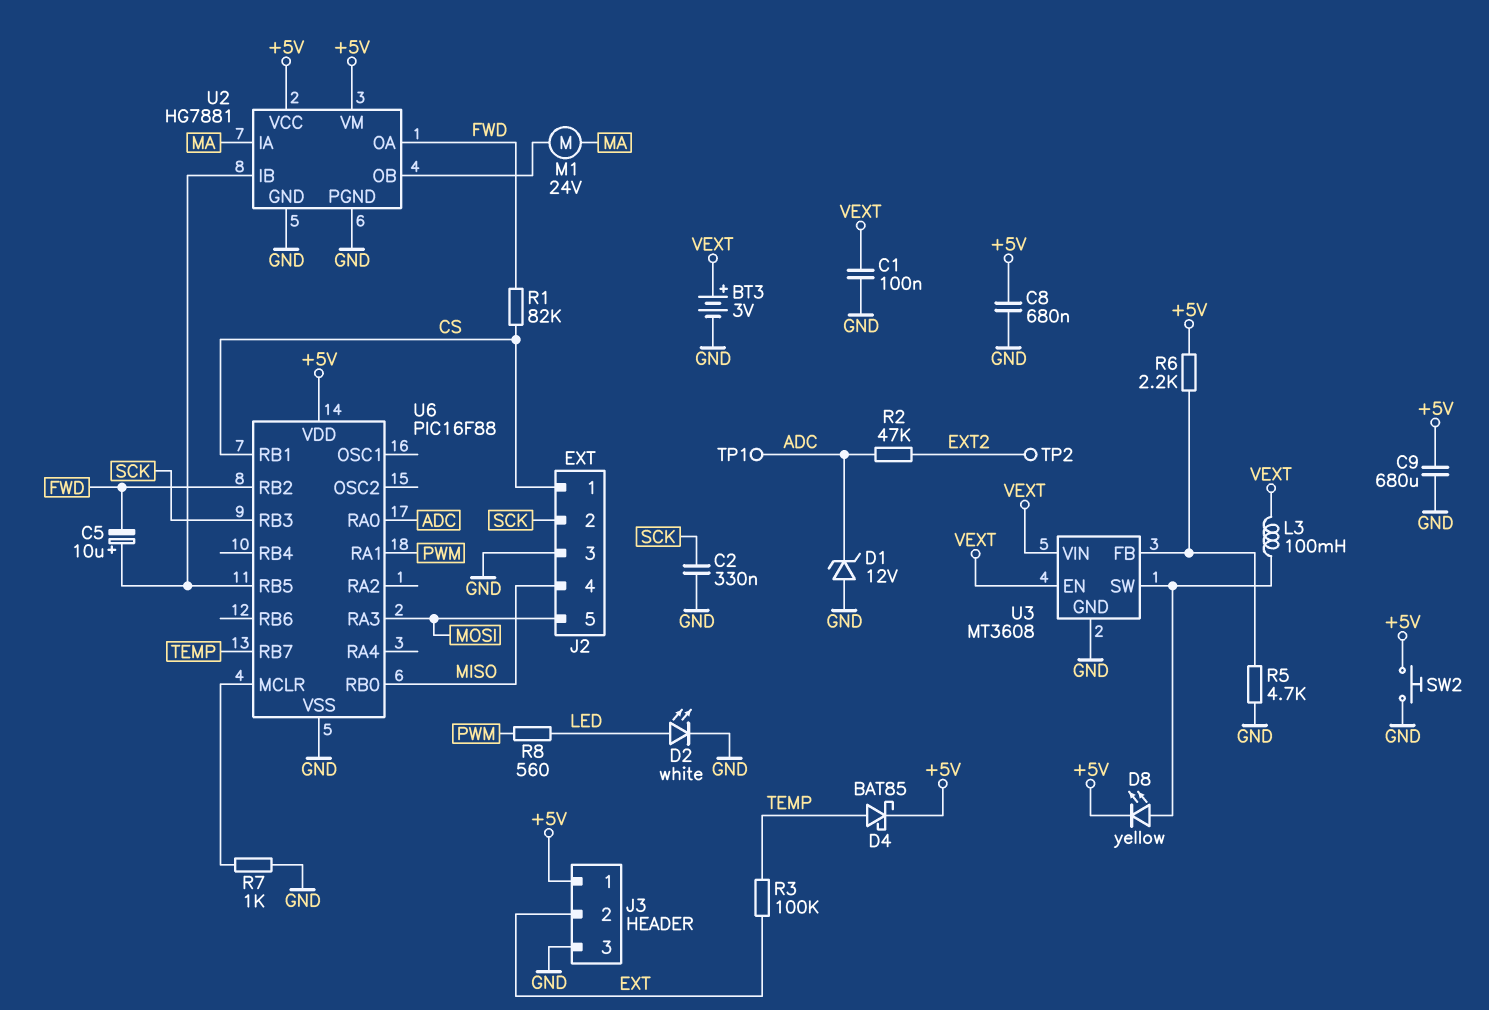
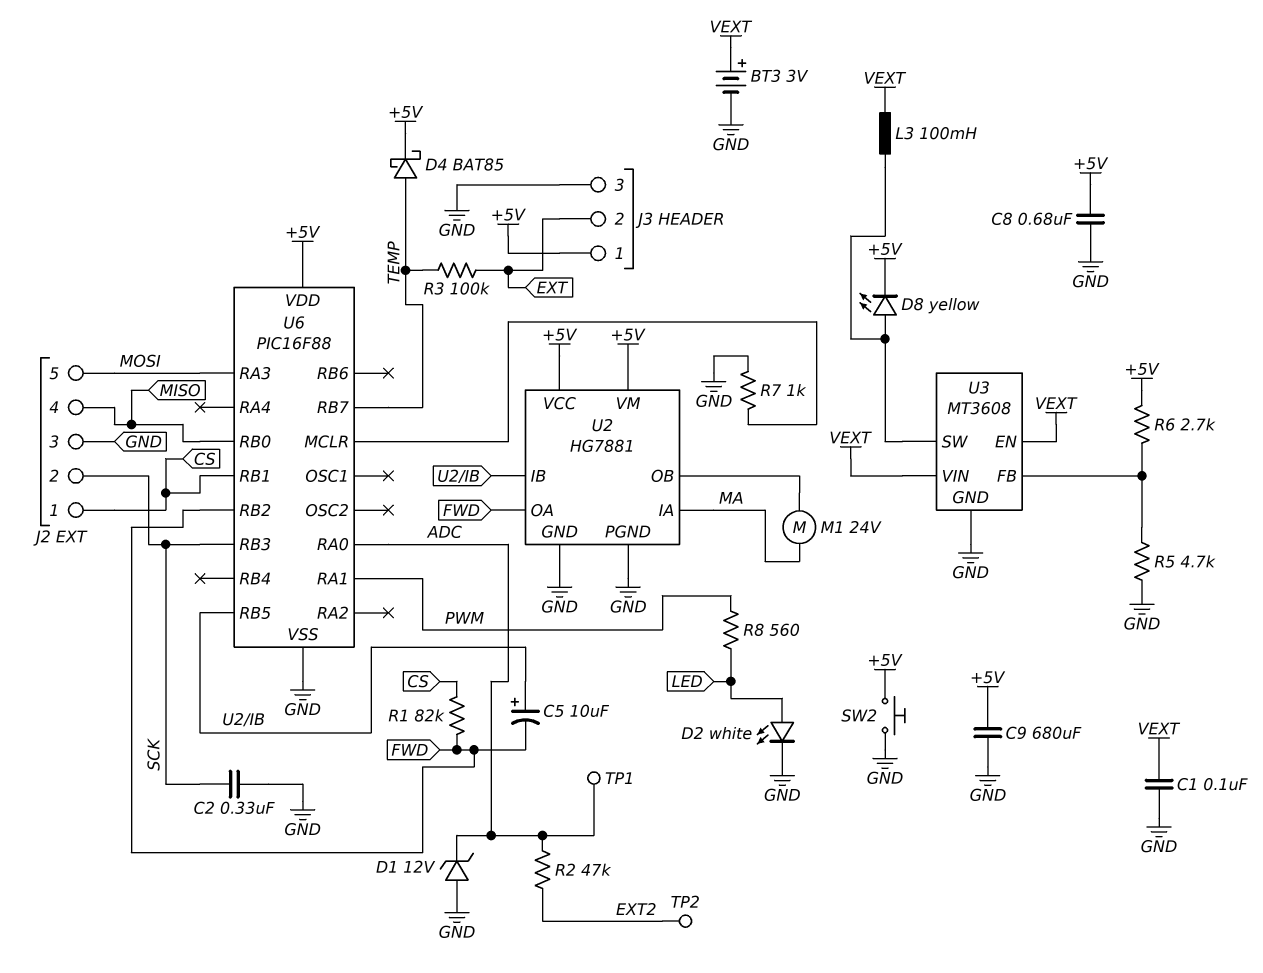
R6: 2.2k (+5V, U3/FB) -> 2.7k (+5V, U3/FB)

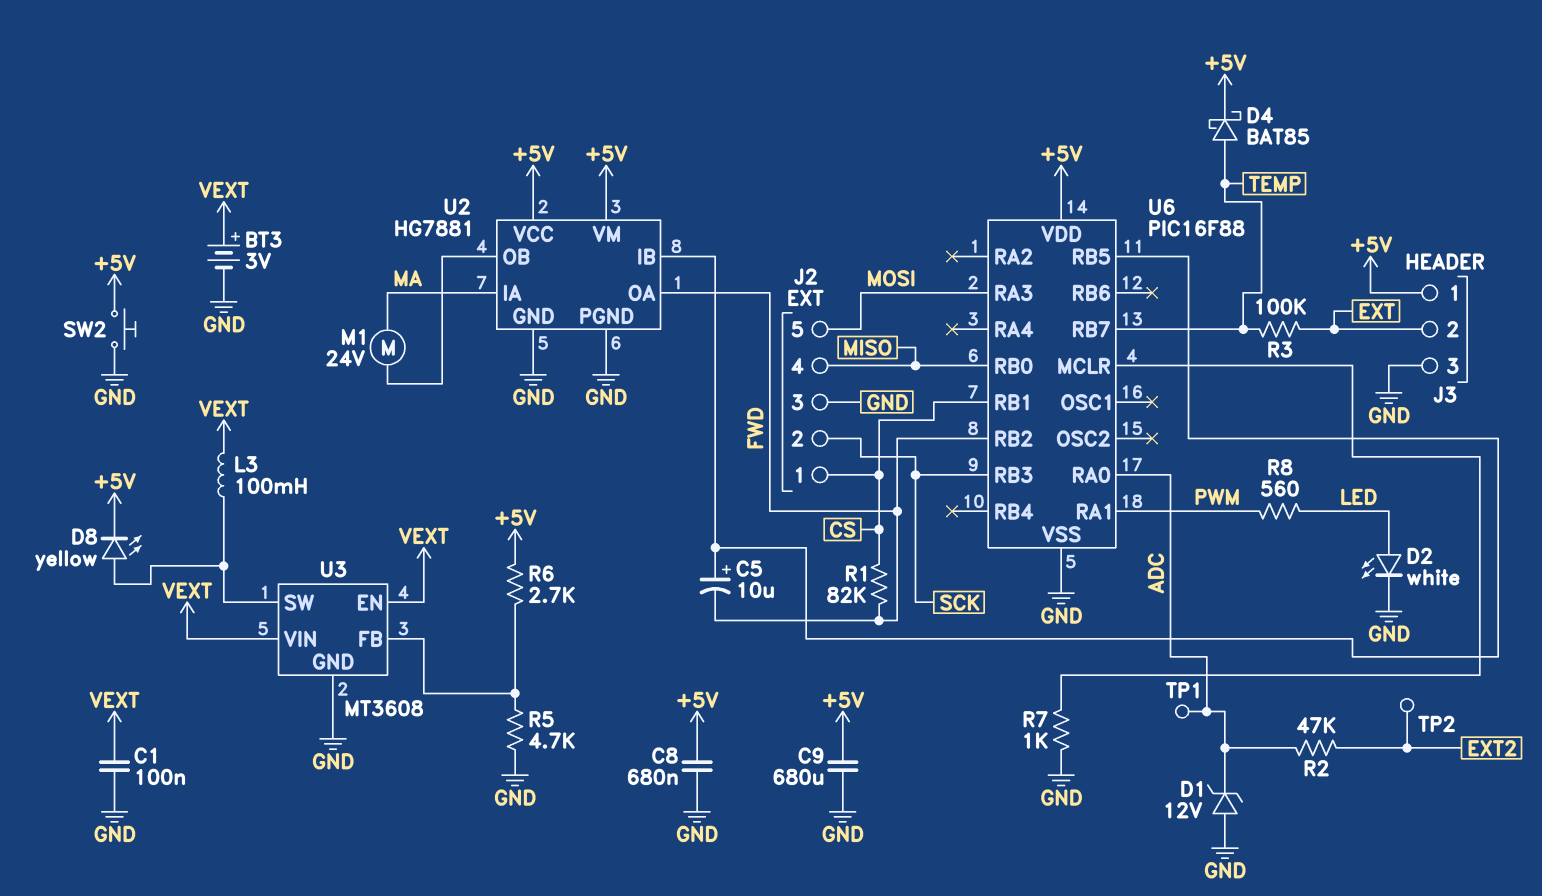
C2: 330nF (GND, SCK) -> none

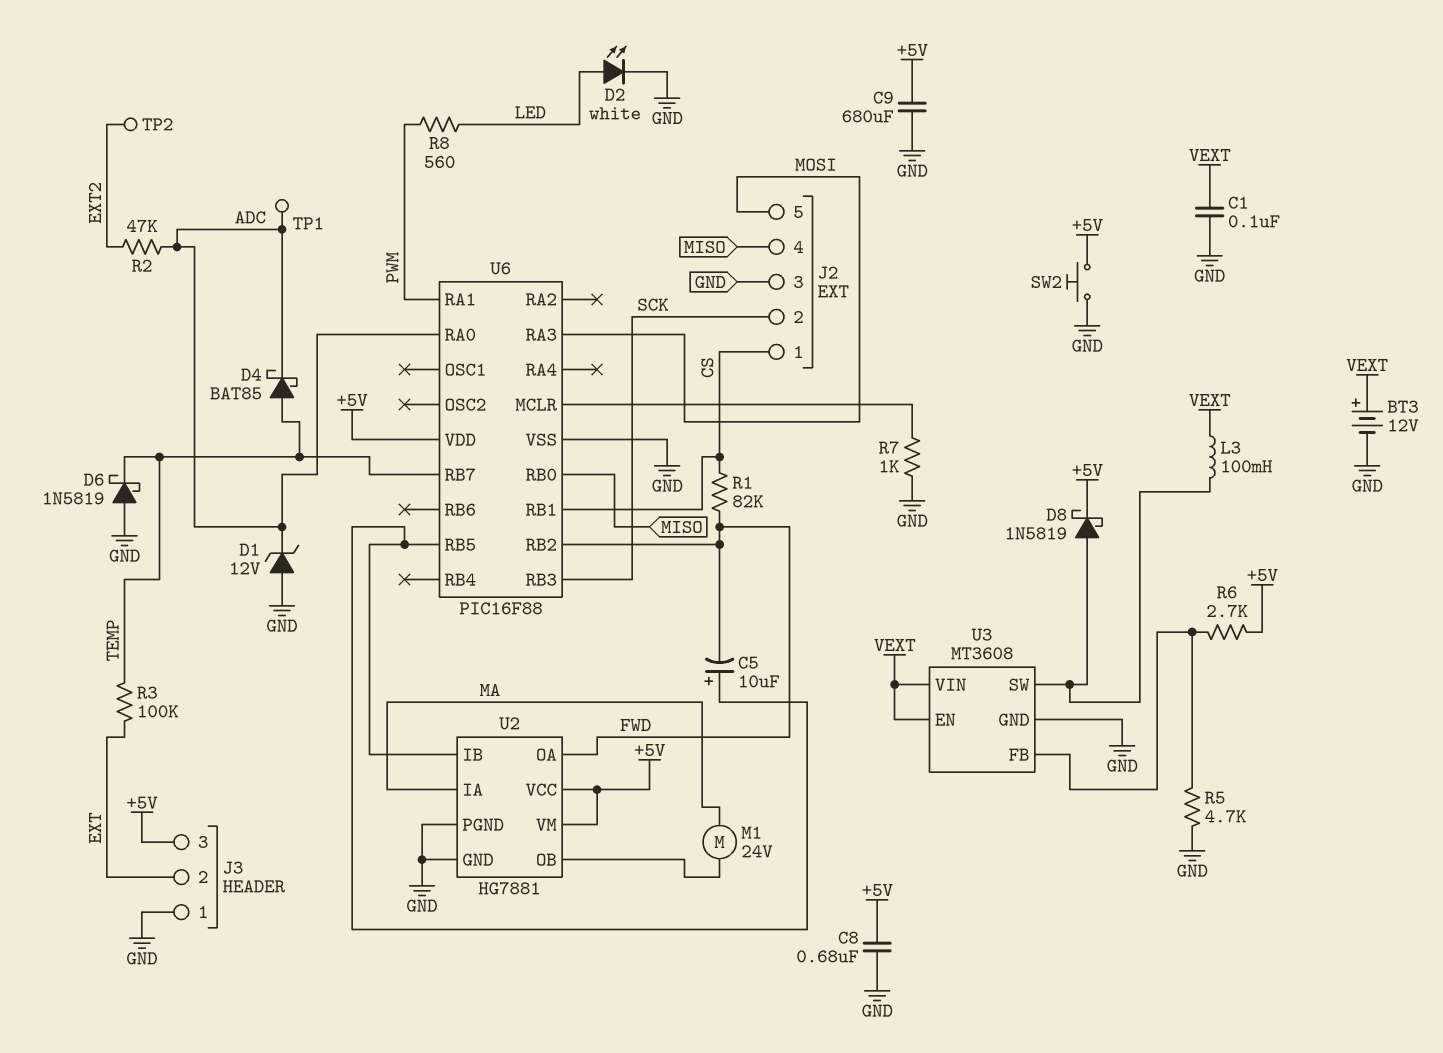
BT3: 3V (plus VEXT, minus GND) -> 12V (plus VEXT, minus GND)
D4: schottky BAT85 (A TEMP, K +5V) -> schottky BAT85 (A TEMP, K ADC)
D6: none -> schottky 1N5819 (A GND, K TEMP)
D8: LED yellow (A U3/SW, K +5V) -> schottky 1N5819 (A U3/SW, K +5V)
J3 pin 1: +5V -> GND
J3 pin 3: GND -> +5V

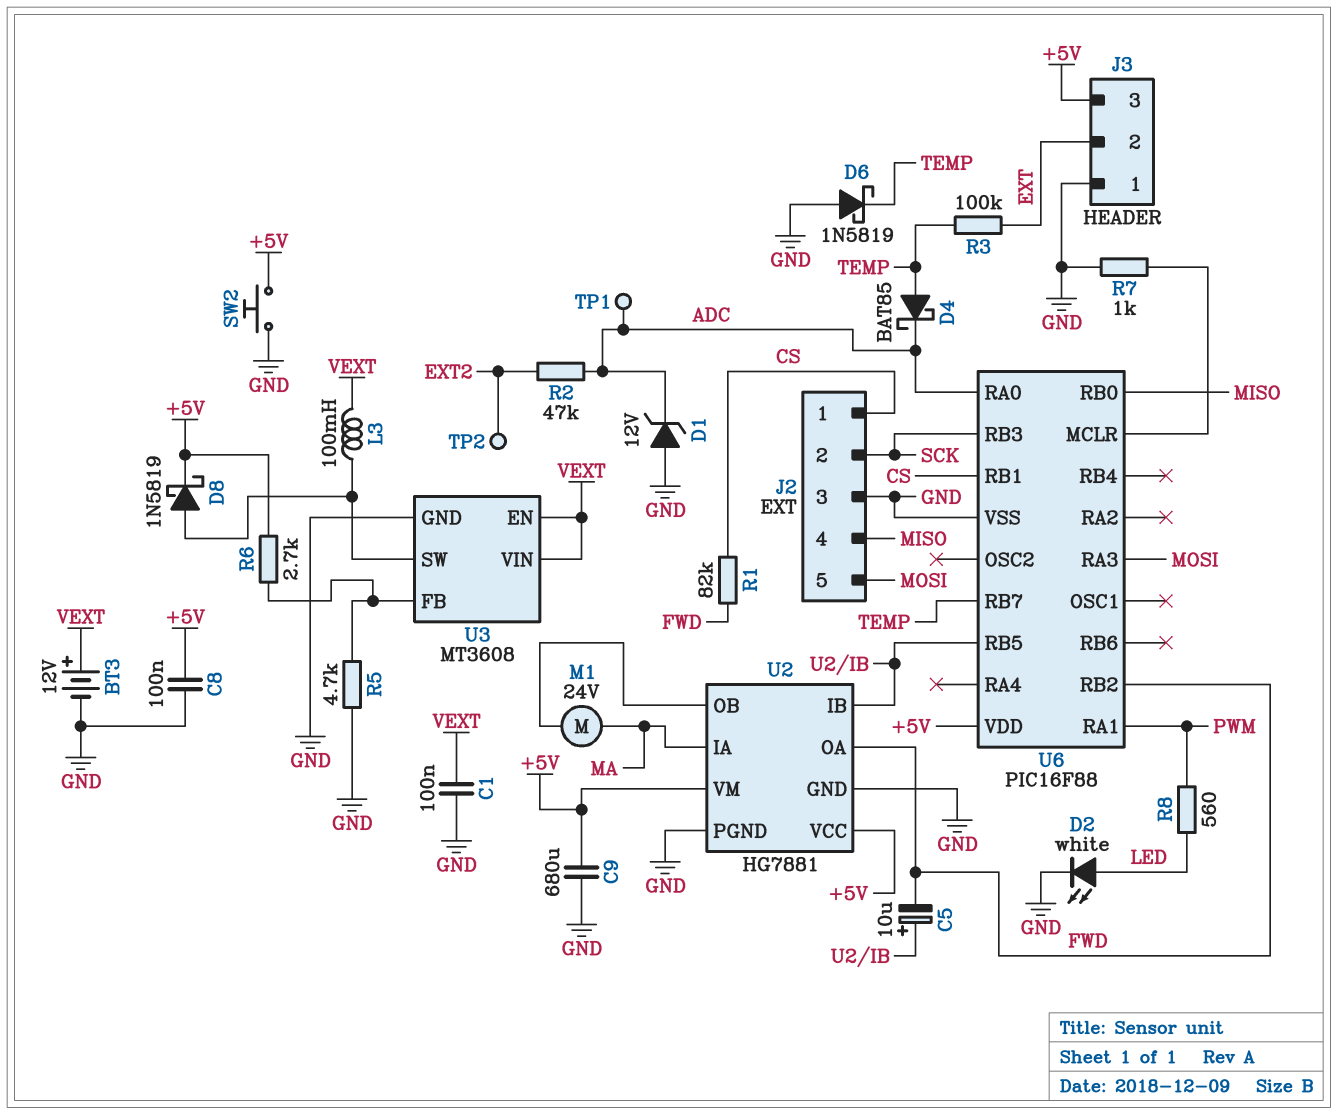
C8: 680nF (+5V, GND) -> 100nF (+5V, GND)

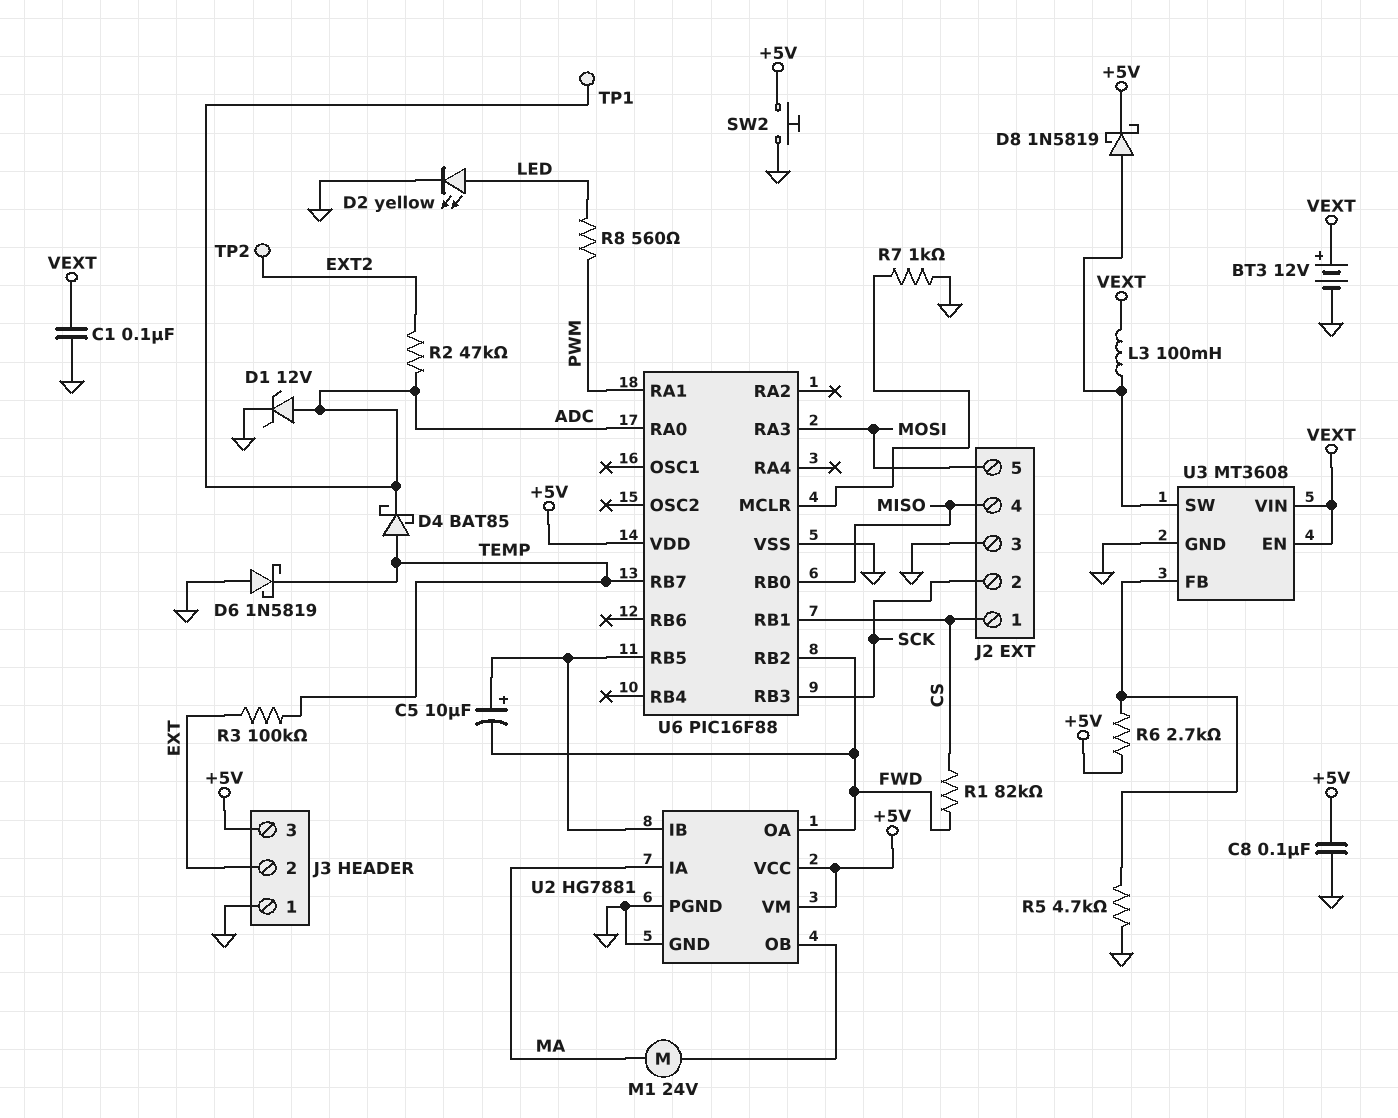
C9: 680uF (+5V, GND) -> none
D1: zener 12V (A GND, K ADC) -> zener 12V (A ADC, K GND)
D2: LED white (A LED, K GND) -> LED yellow (A LED, K GND)

